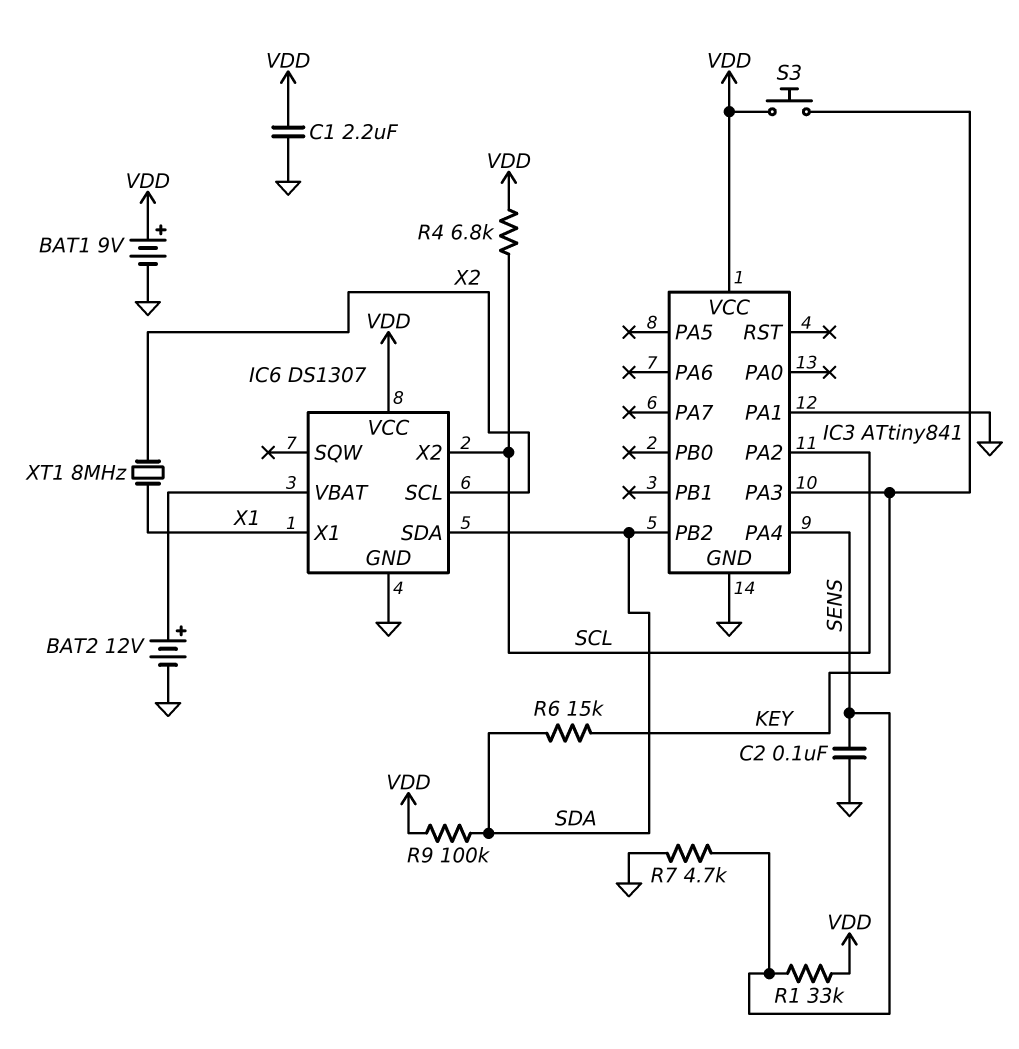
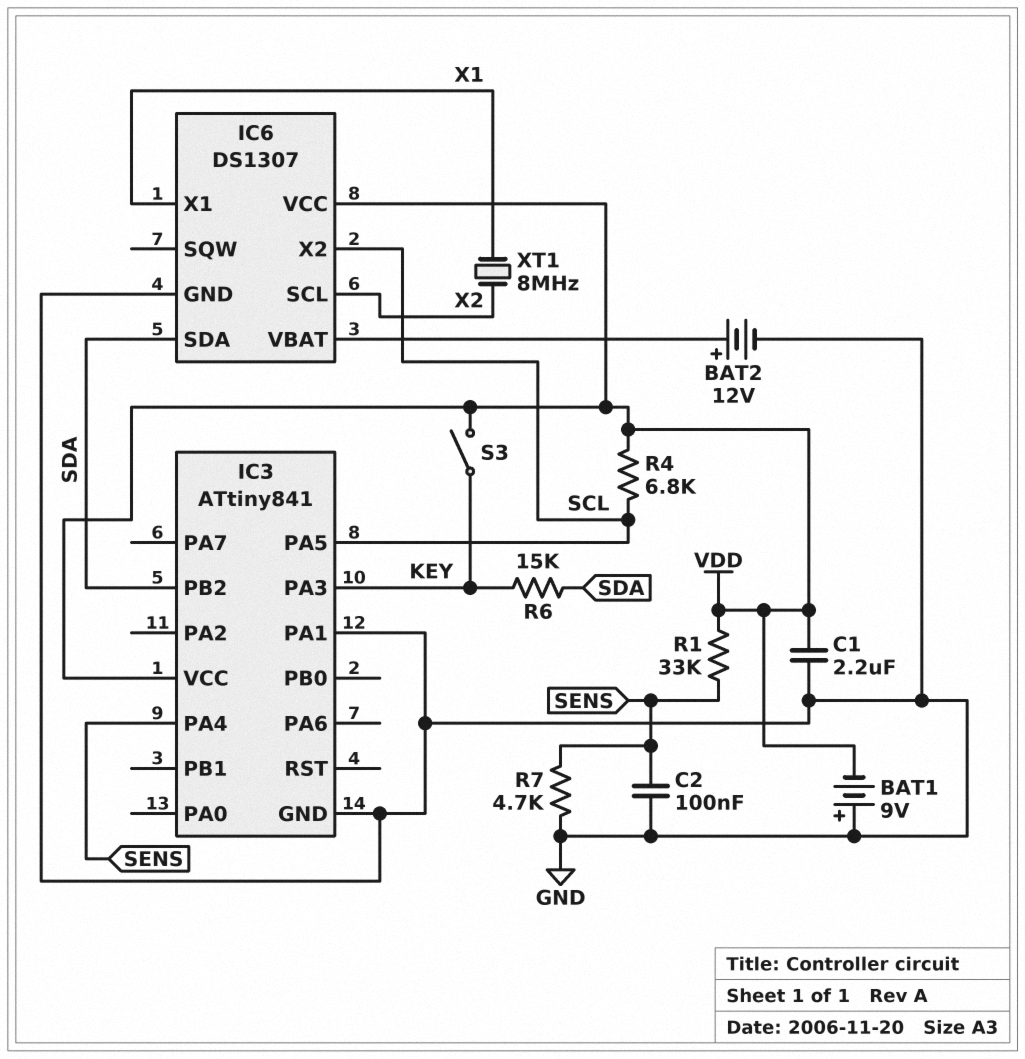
BAT1: 9V (plus VDD, minus GND) -> 9V (plus GND, minus VDD)
IC3 pin PA2: SCL -> none
IC3 pin PA5: none -> SCL
R9: 100k (SDA, VDD) -> none
S3: button (KEY, VDD) -> switch (KEY, VDD)

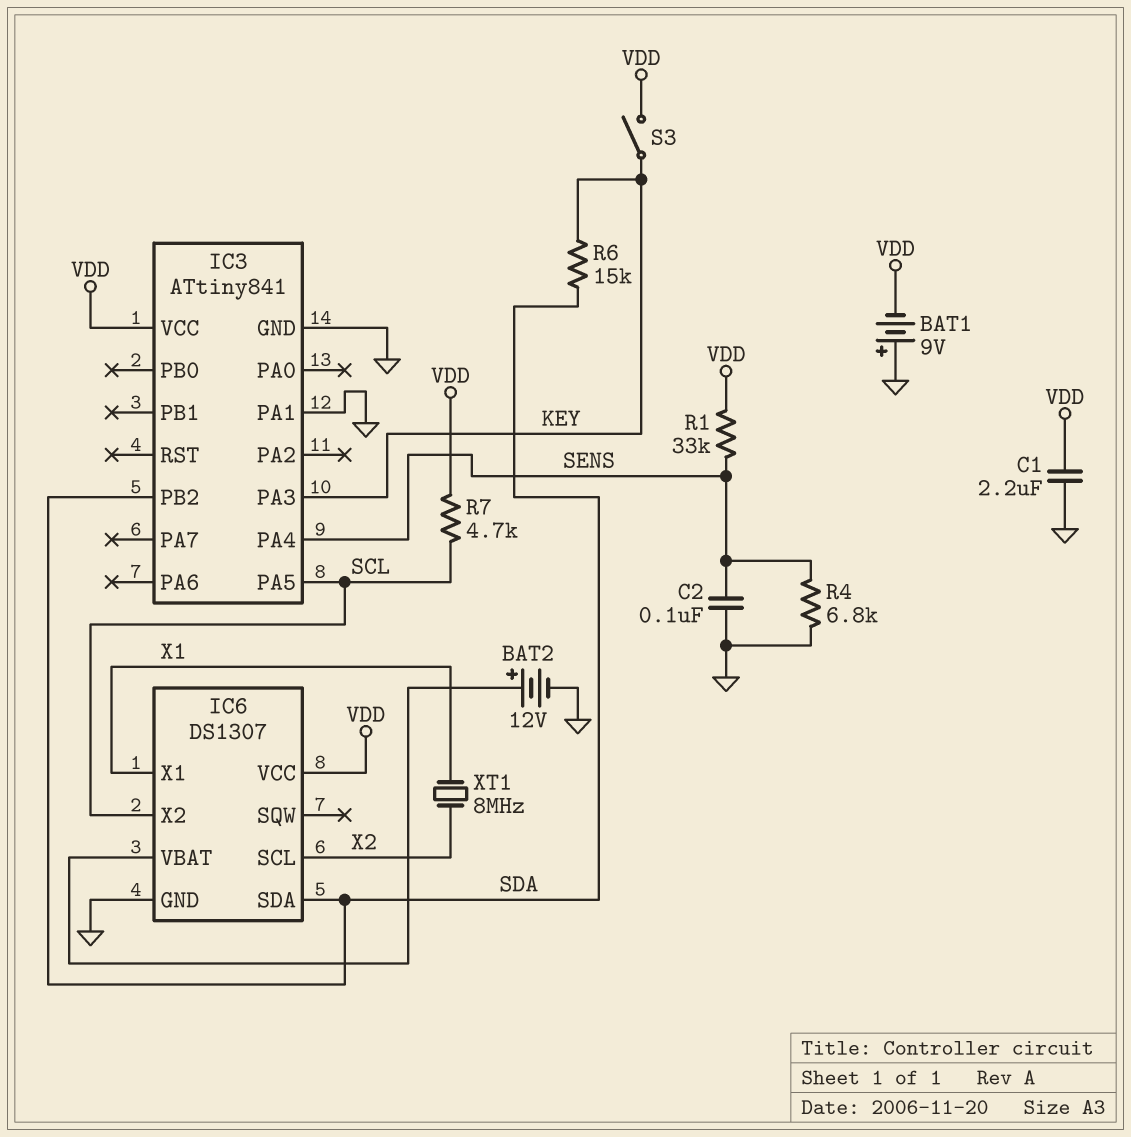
R4: 6.8k (SCL, VDD) -> 6.8k (GND, SENS)
R7: 4.7k (GND, SENS) -> 4.7k (SCL, VDD)

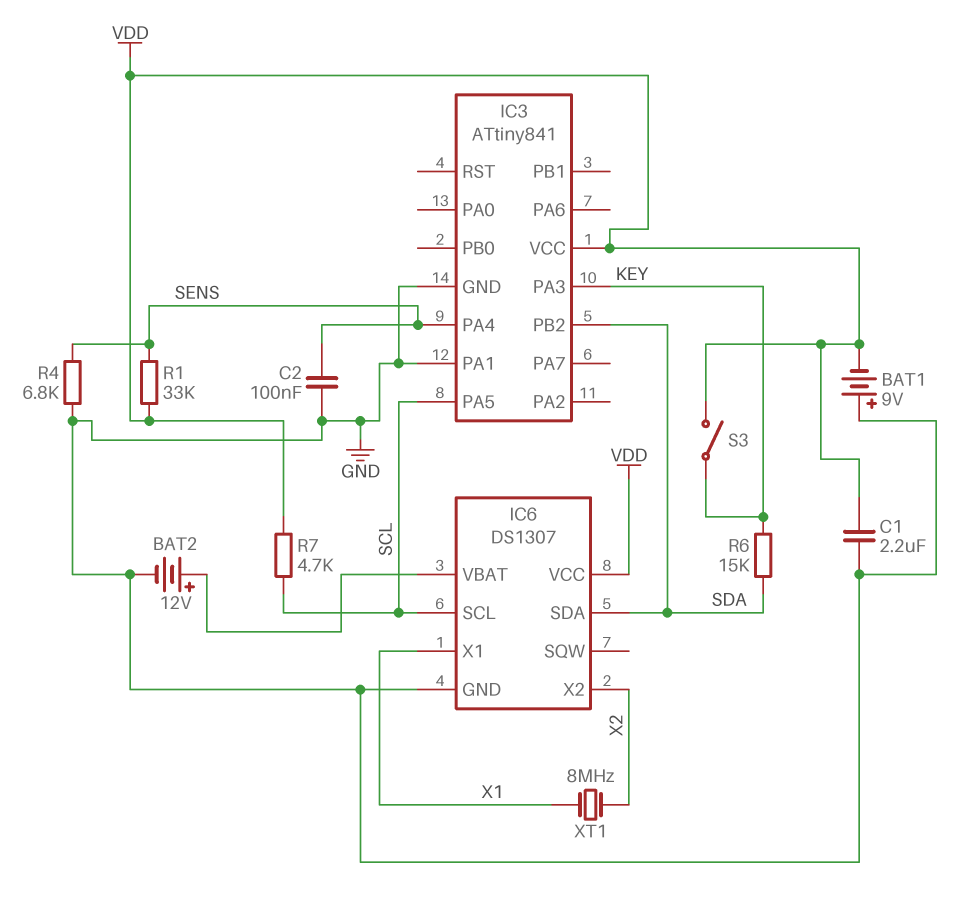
IC6 pin SCL: X2 -> SCL
IC6 pin X2: SCL -> X2

